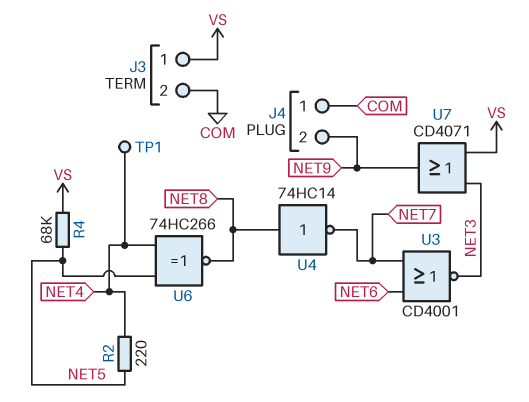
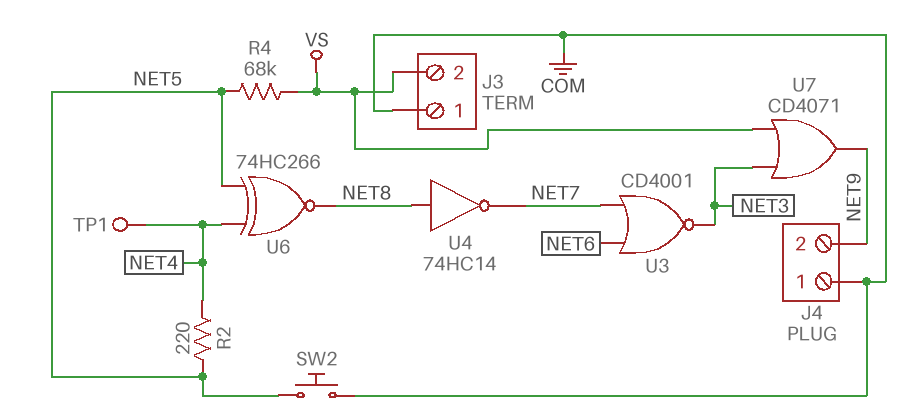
J3 pin 1: VS -> COM
J3 pin 2: COM -> VS
SW2: none -> button (COM, NET5)

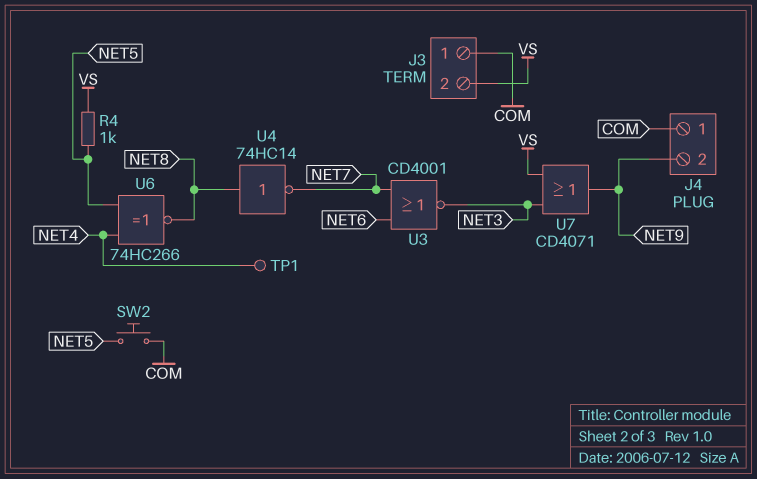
R2: 220 (NET4, NET5) -> none
R4: 68k (NET5, VS) -> 1k (NET5, VS)

